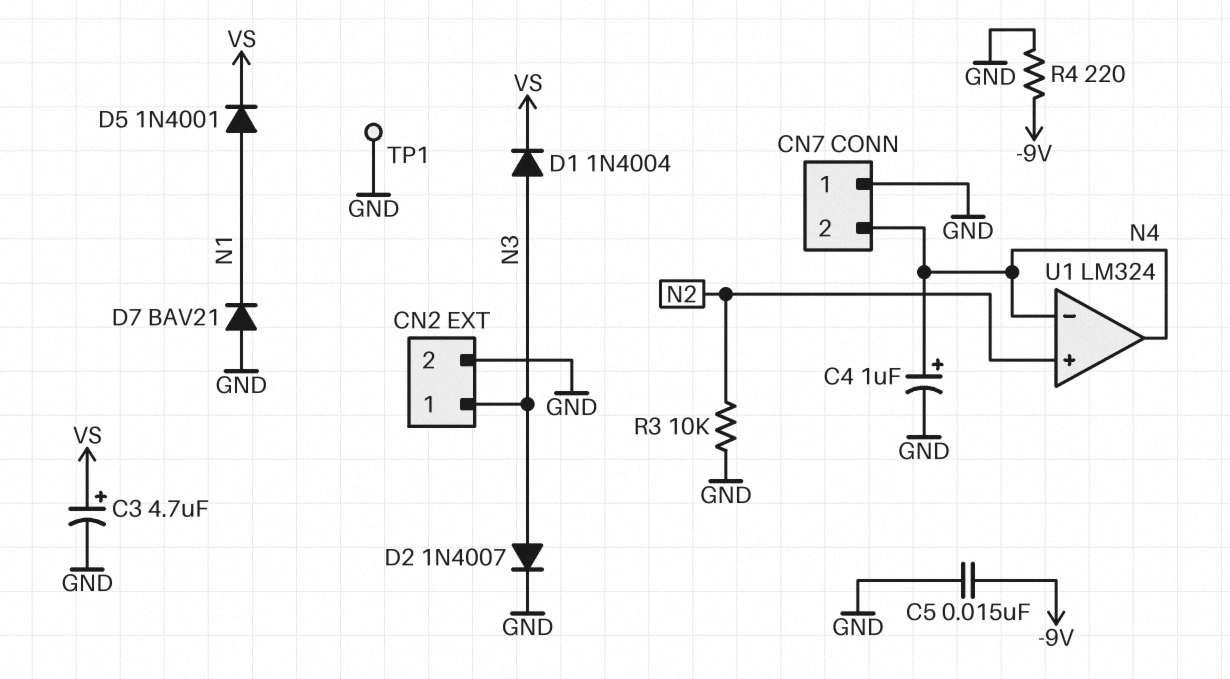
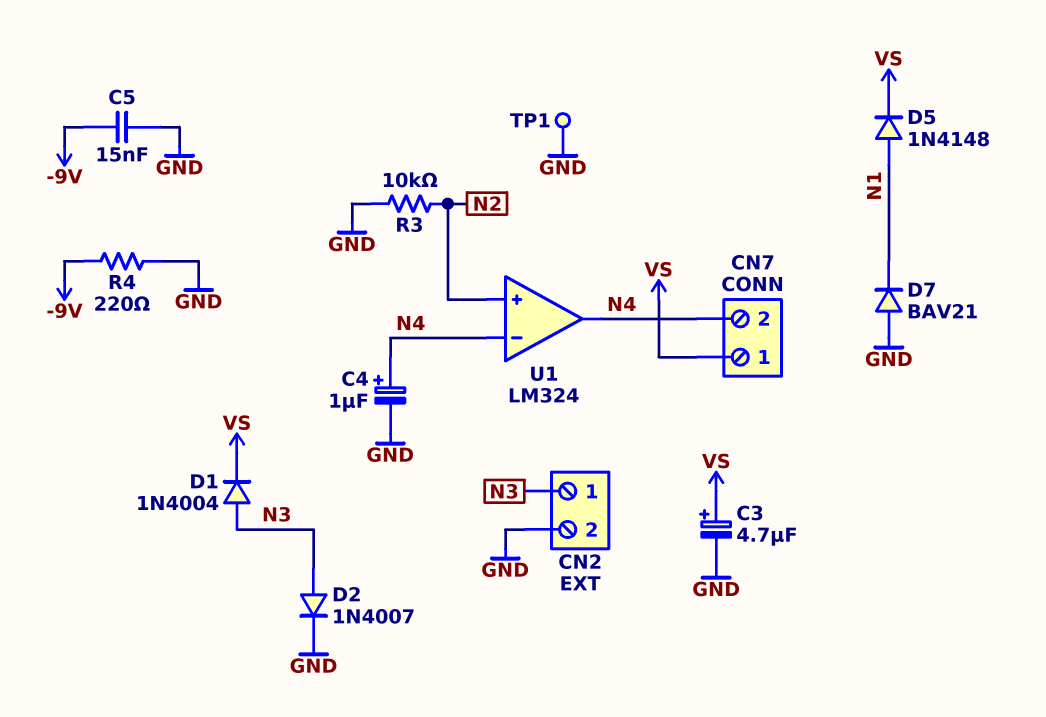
CN7 pin 1: GND -> VS
D5: diode 1N4001 (A N1, K VS) -> diode 1N4148 (A N1, K VS)

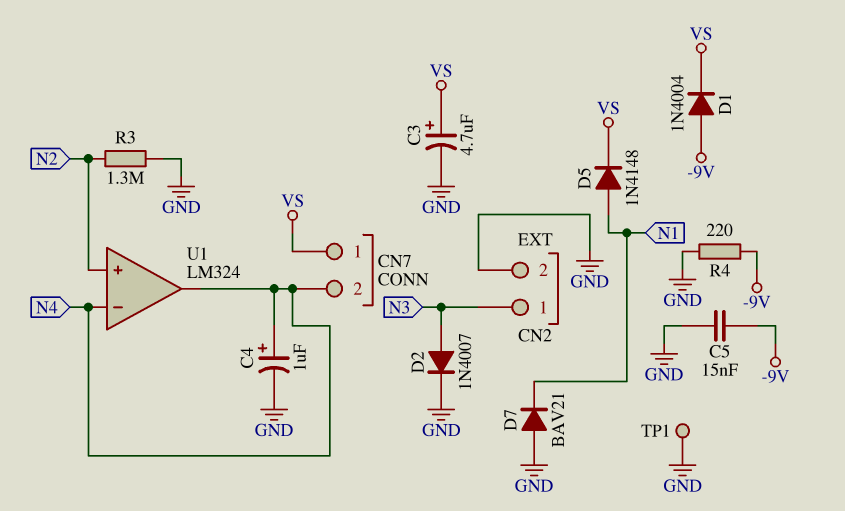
D1: diode 1N4004 (A N3, K VS) -> diode 1N4004 (A -9V, K VS)
R3: 10k (GND, N2) -> 1.3M (GND, N2)

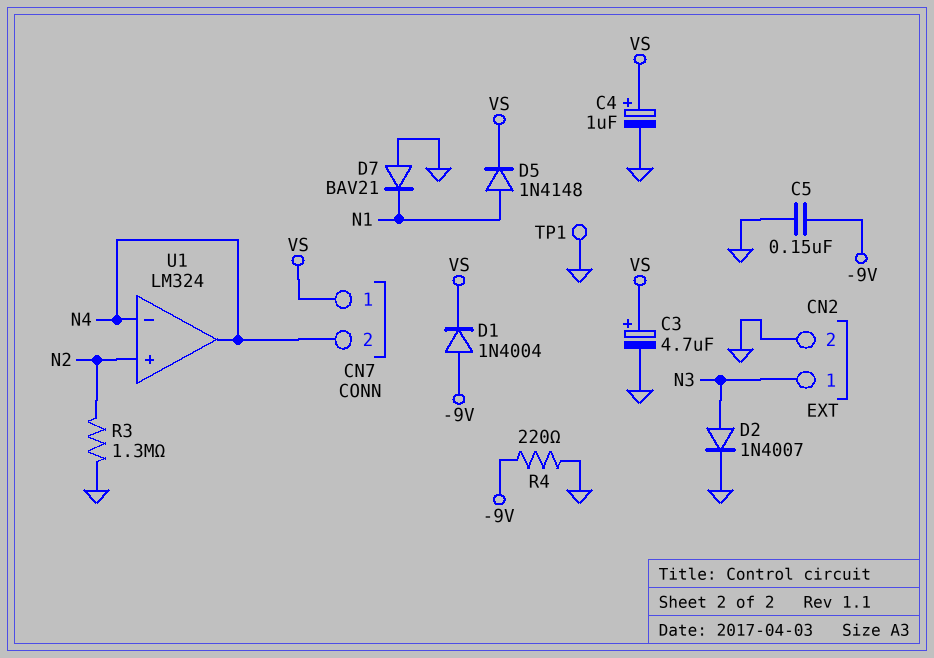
C4: 1uF (plus N4, minus GND) -> 1uF (plus VS, minus GND)
C5: 15nF (-9V, GND) -> 150nF (-9V, GND)

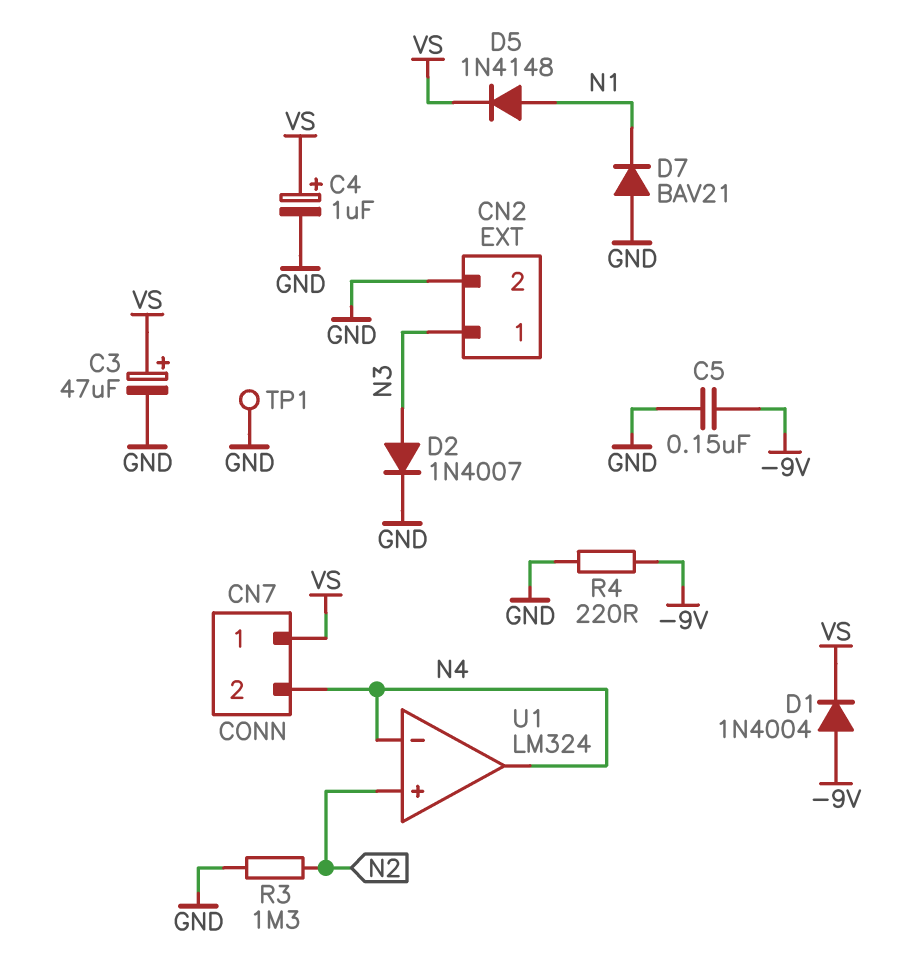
C3: 4.7uF (plus VS, minus GND) -> 47uF (plus VS, minus GND)

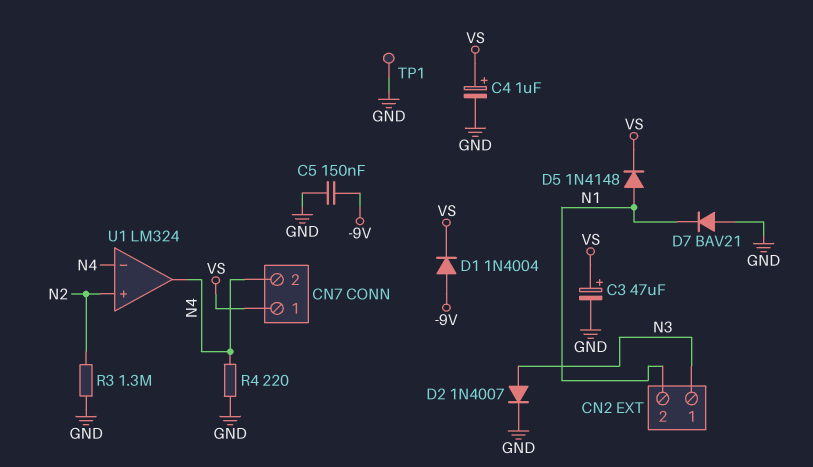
CN2 pin 2: GND -> N1
R4: 220 (-9V, GND) -> 220 (GND, N4)

